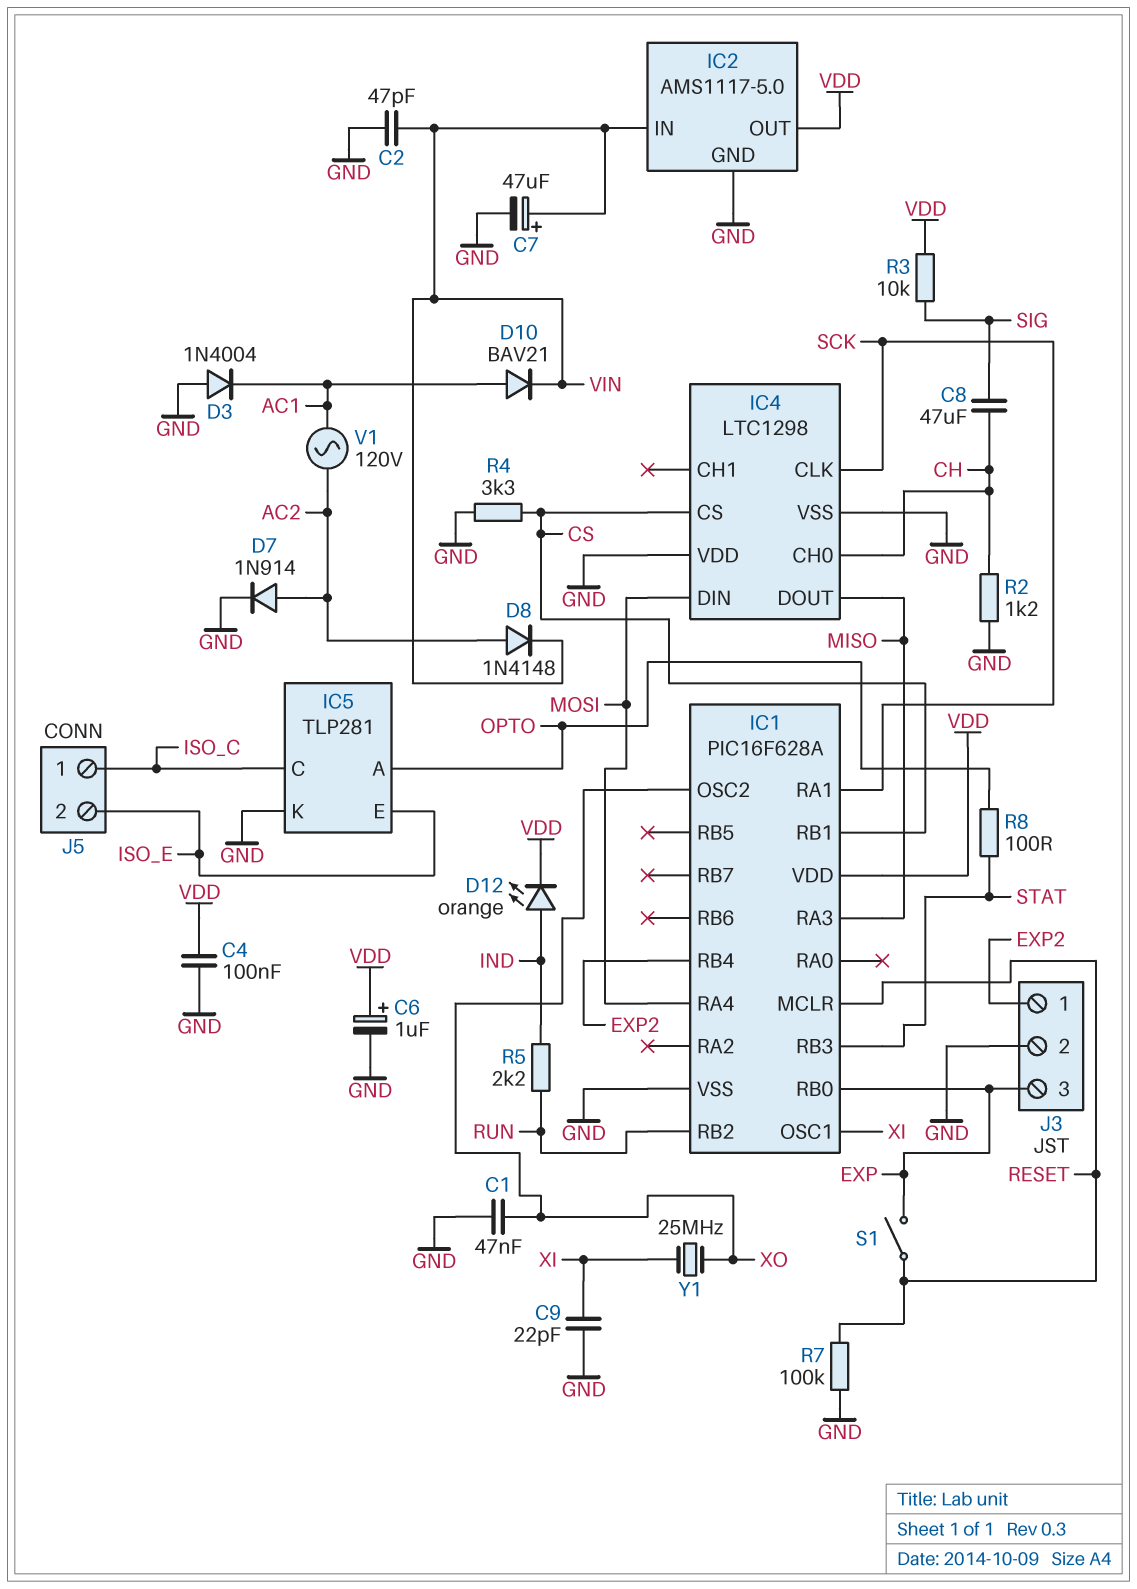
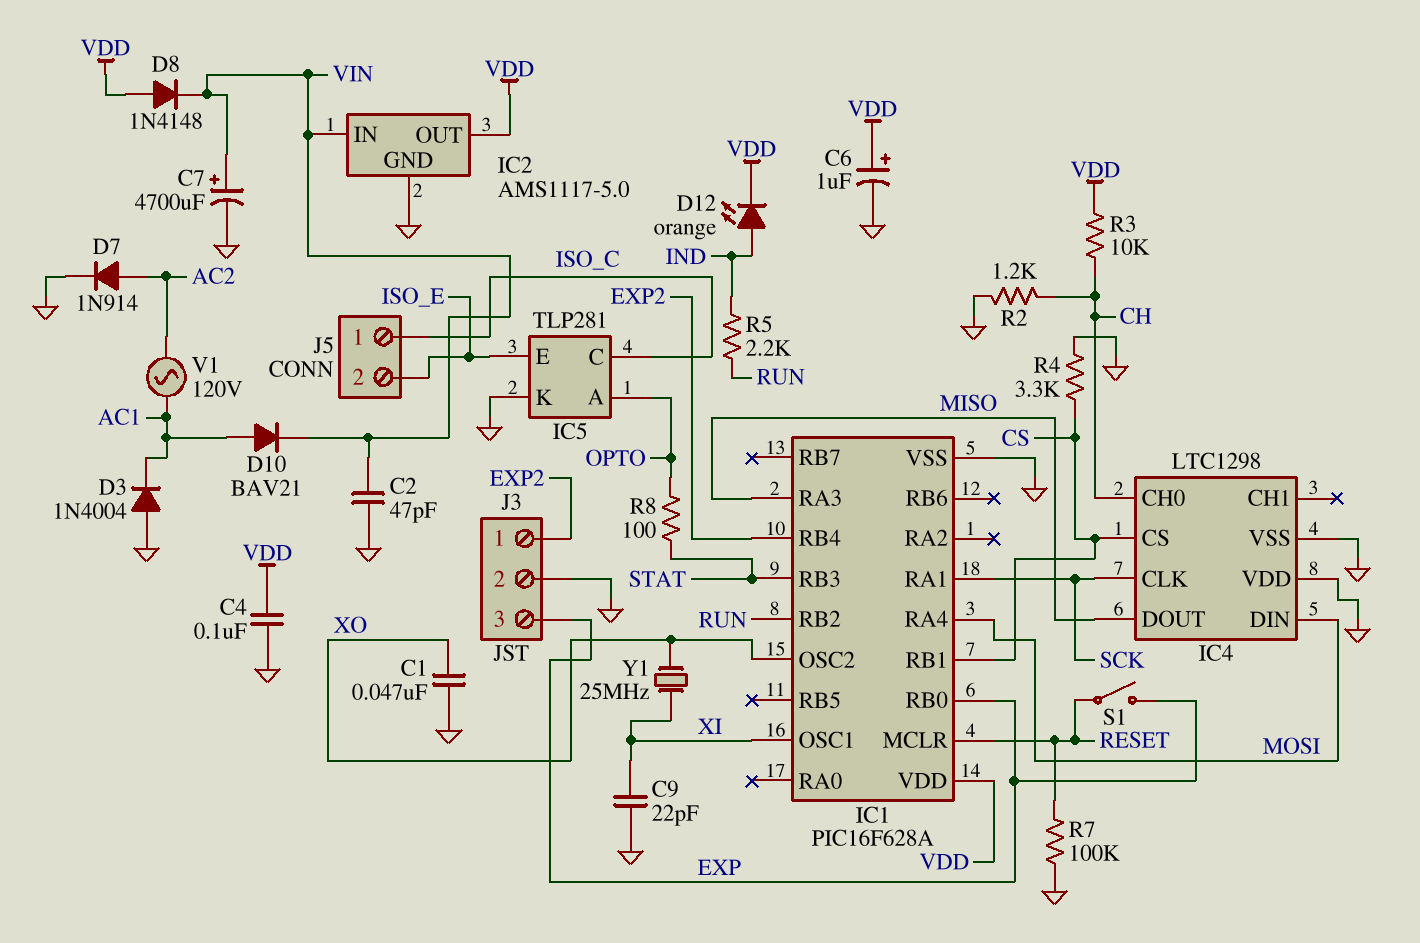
C7: 47uF (plus VIN, minus GND) -> 4700uF (plus VIN, minus GND)
C8: 47uF (CH, SIG) -> none
D8: diode 1N4148 (A AC2, K VIN) -> diode 1N4148 (A VDD, K VIN)
R3: 10k (SIG, VDD) -> 10k (CH, VDD)

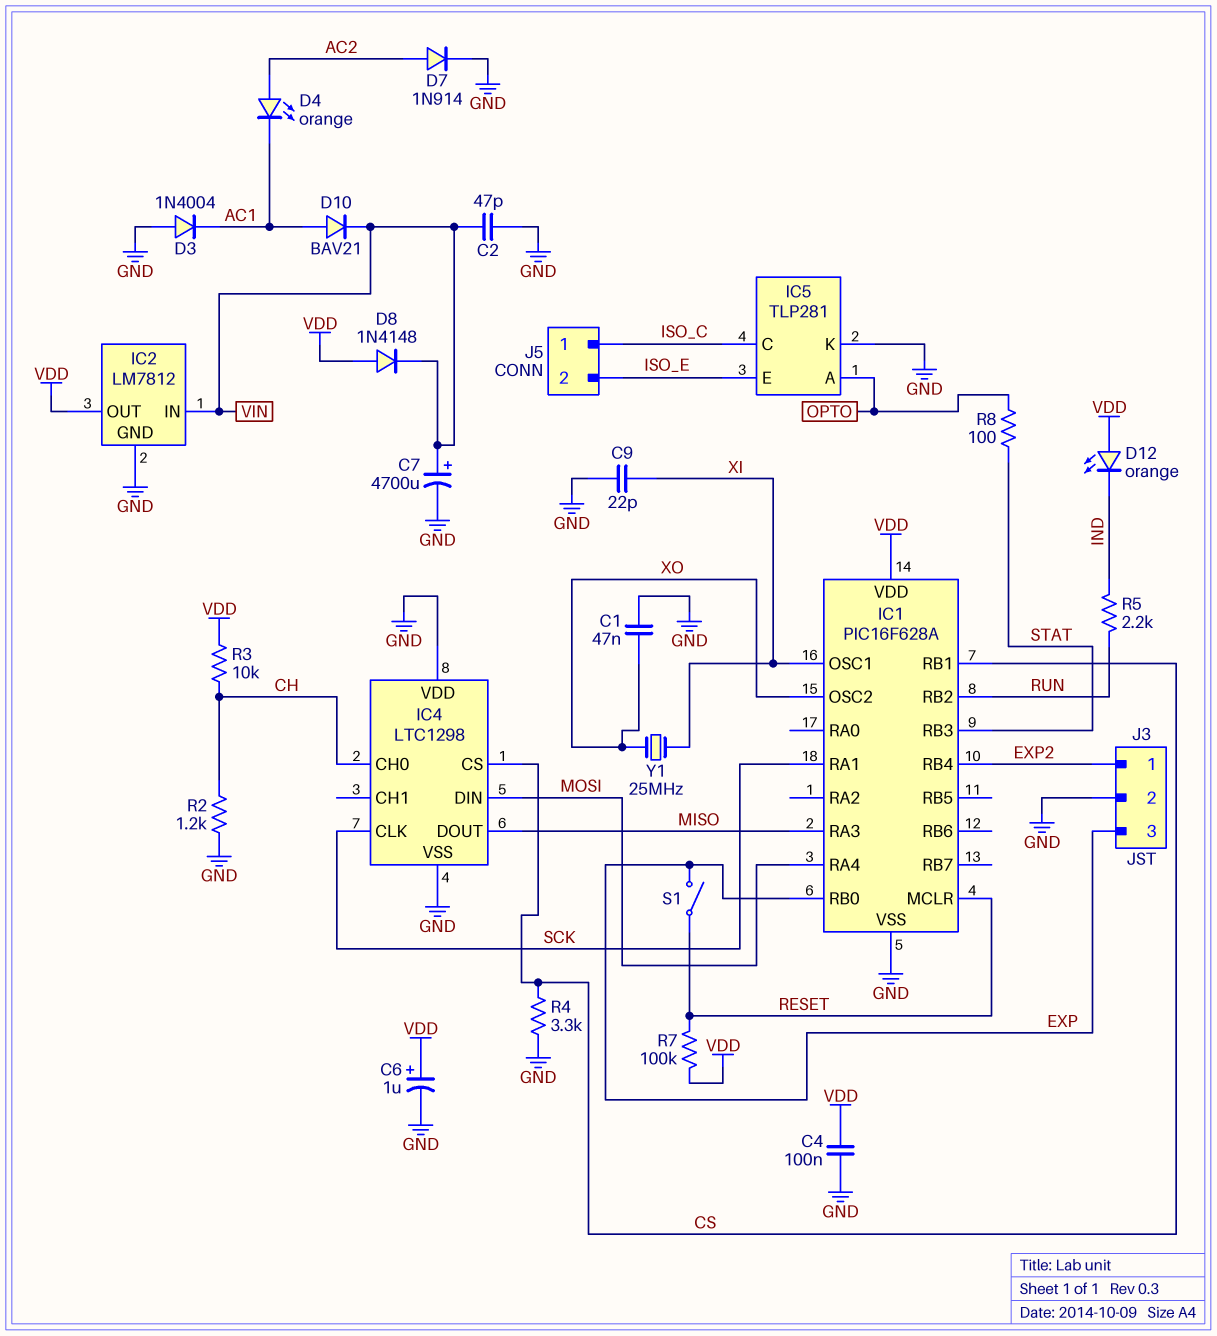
D4: none -> LED orange (A AC2, K AC1)
D12: LED orange (A IND, K VDD) -> LED orange (A VDD, K IND)
IC2: AMS1117-5.0 -> LM7812
R7: 100k (GND, RESET) -> 100k (RESET, VDD)
V1: AC 120V (AC1, AC2) -> none

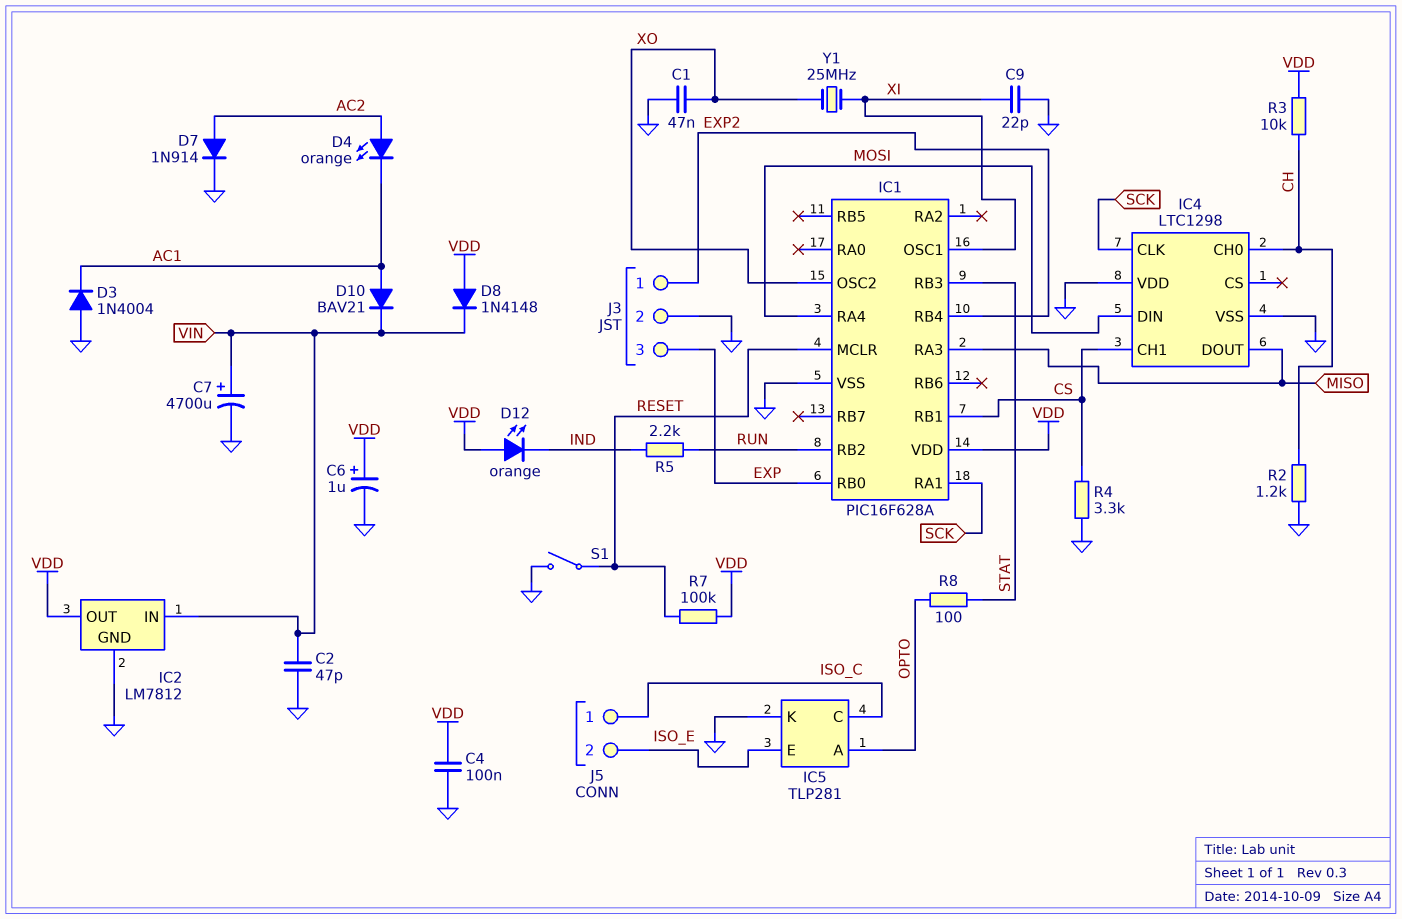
IC4 pin CH1: none -> CS
IC4 pin CS: CS -> none
S1: switch (EXP, RESET) -> switch (GND, RESET)

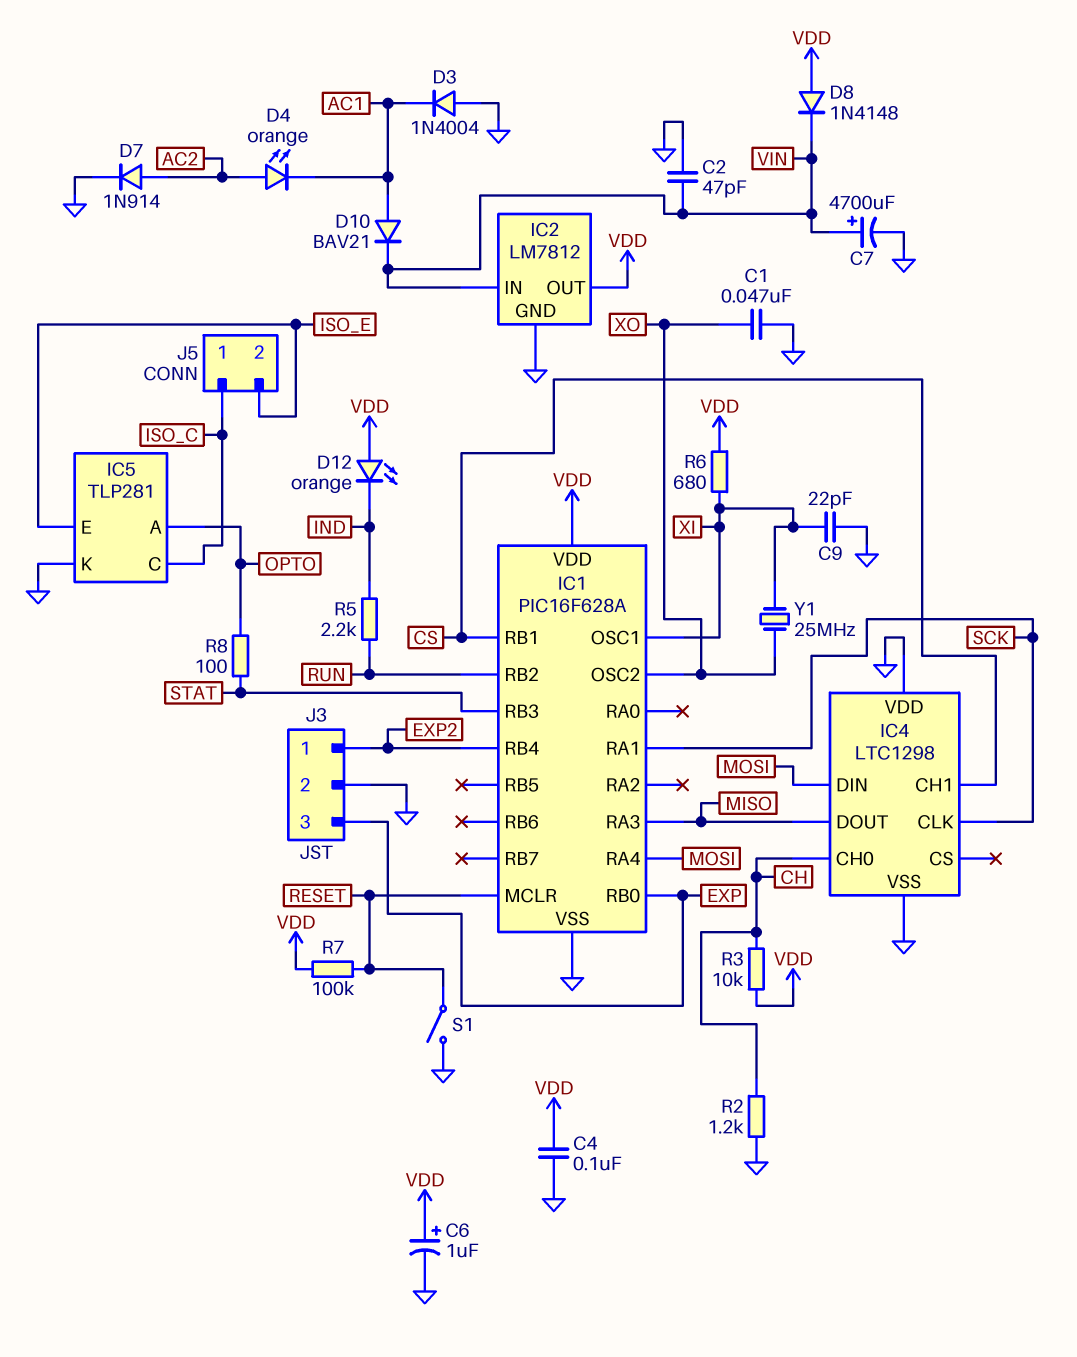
R4: 3.3k (CS, GND) -> none
R6: none -> 680 (VDD, XI)

